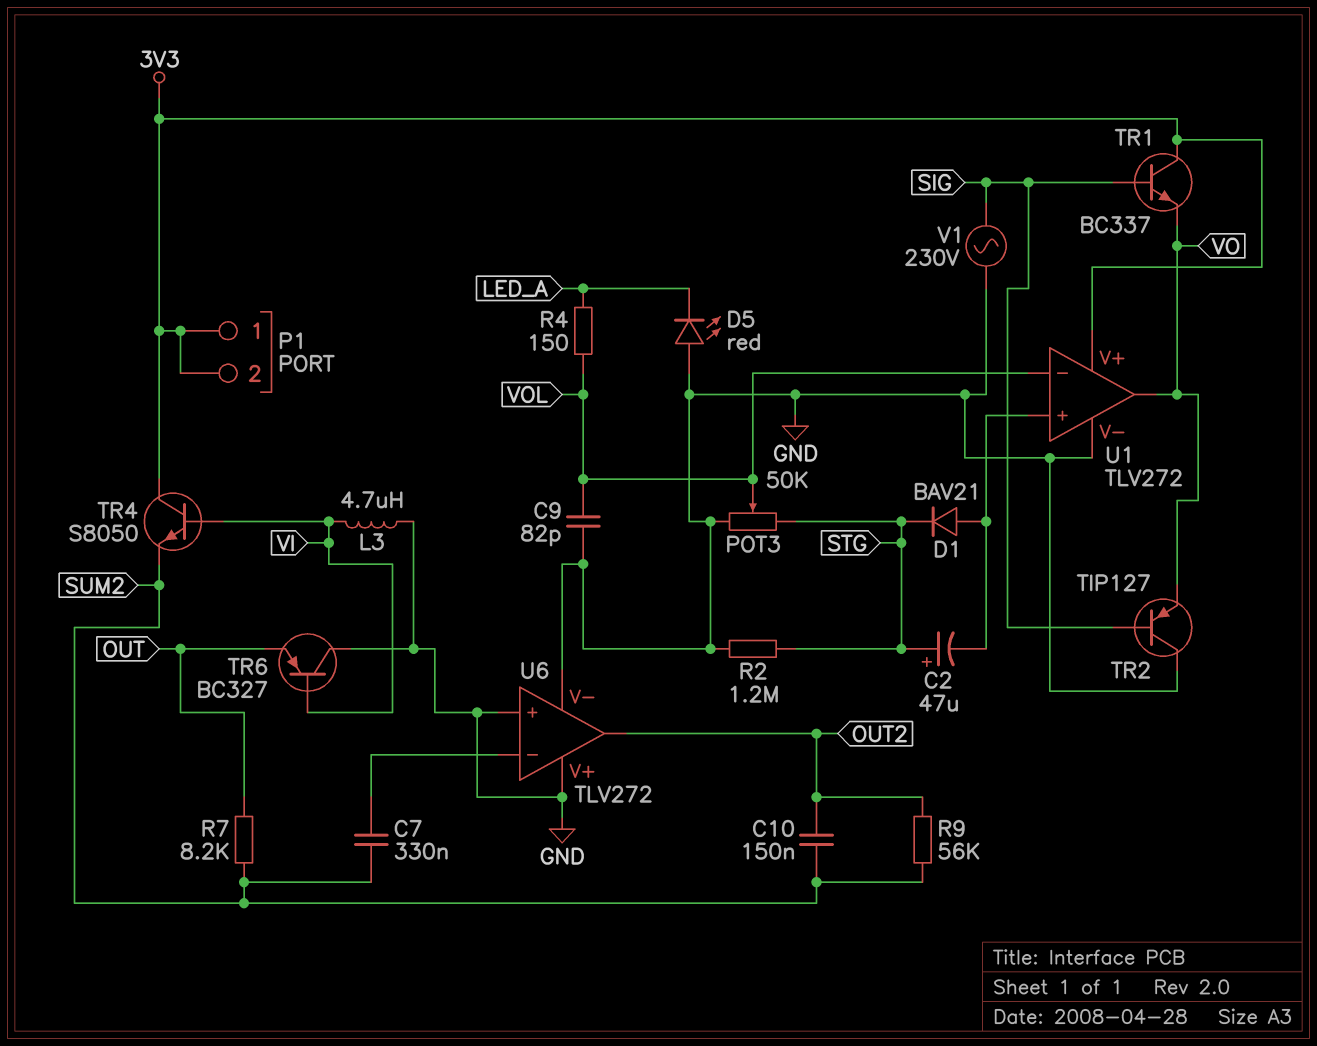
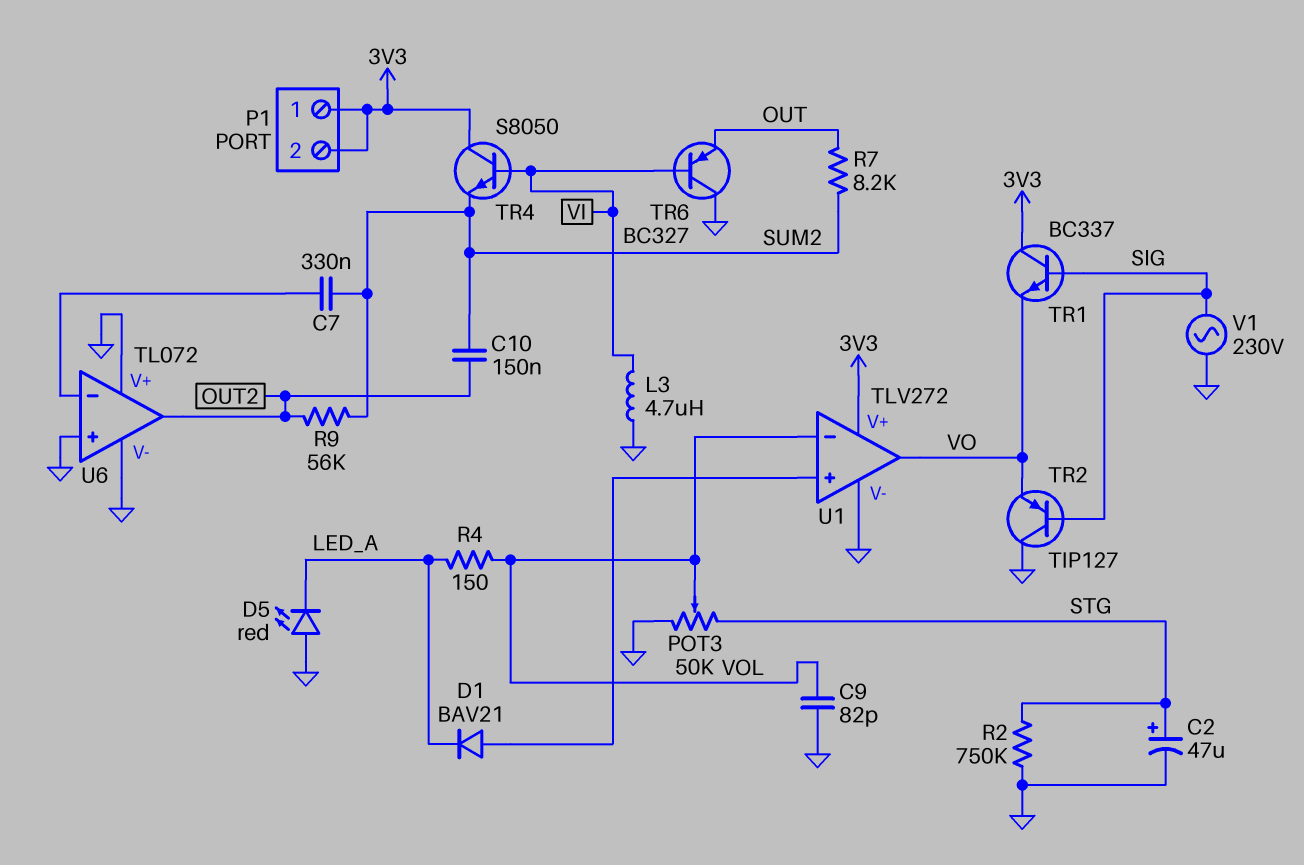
C2: 47uF (plus STG, minus U1/in+) -> 47uF (plus STG, minus GND)
D1: diode BAV21 (A U1/in+, K STG) -> diode BAV21 (A U1/in+, K LED_A)
R2: 1.2M (GND, STG) -> 750k (GND, STG)
U6: TLV272 -> TL072

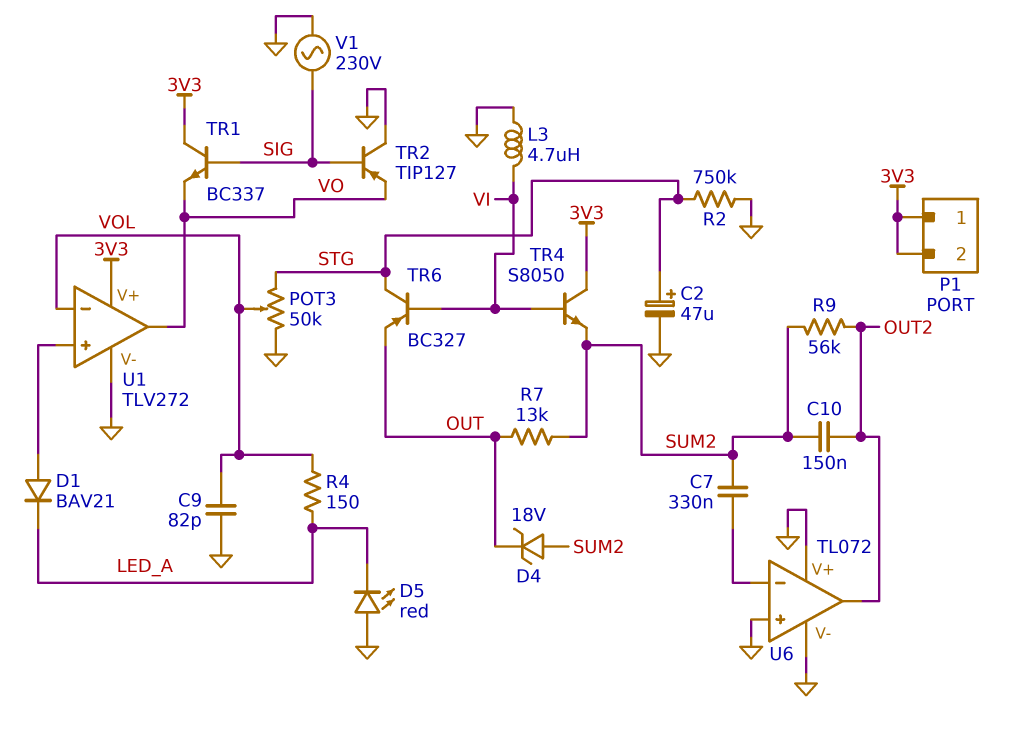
D4: none -> zener 18V (A SUM2, K OUT)
R7: 8.2k (OUT, SUM2) -> 13k (OUT, SUM2)
TR6: PNP BC327 (B VI, C GND, E OUT) -> PNP BC327 (B VI, C STG, E OUT)

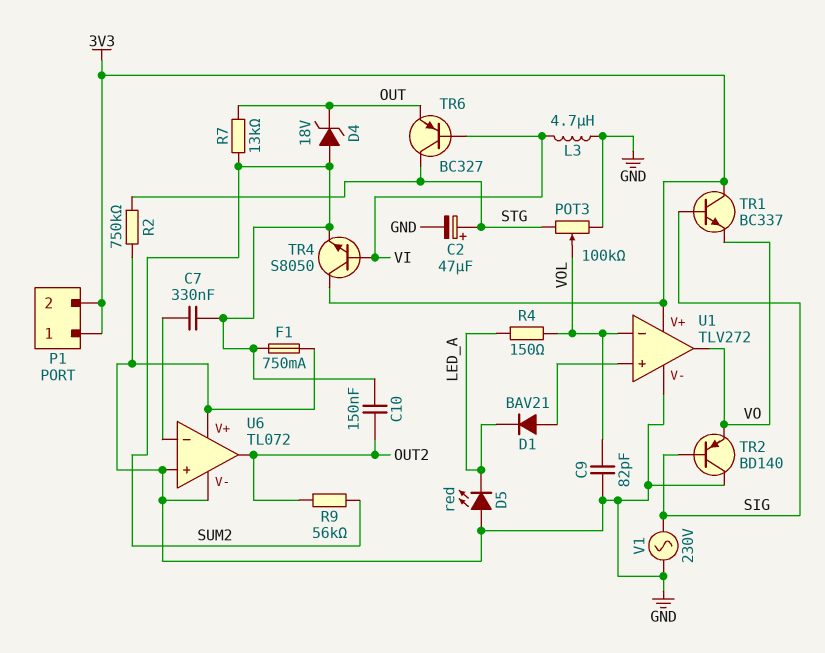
F1: none -> 750mA (GND, SUM2)
POT3: 50k (GND, STG, wiper VOL) -> 100k (GND, STG, wiper VOL)
TR2: PNP TIP127 (B SIG, C GND, E VO) -> PNP BD140 (B SIG, C GND, E VO)

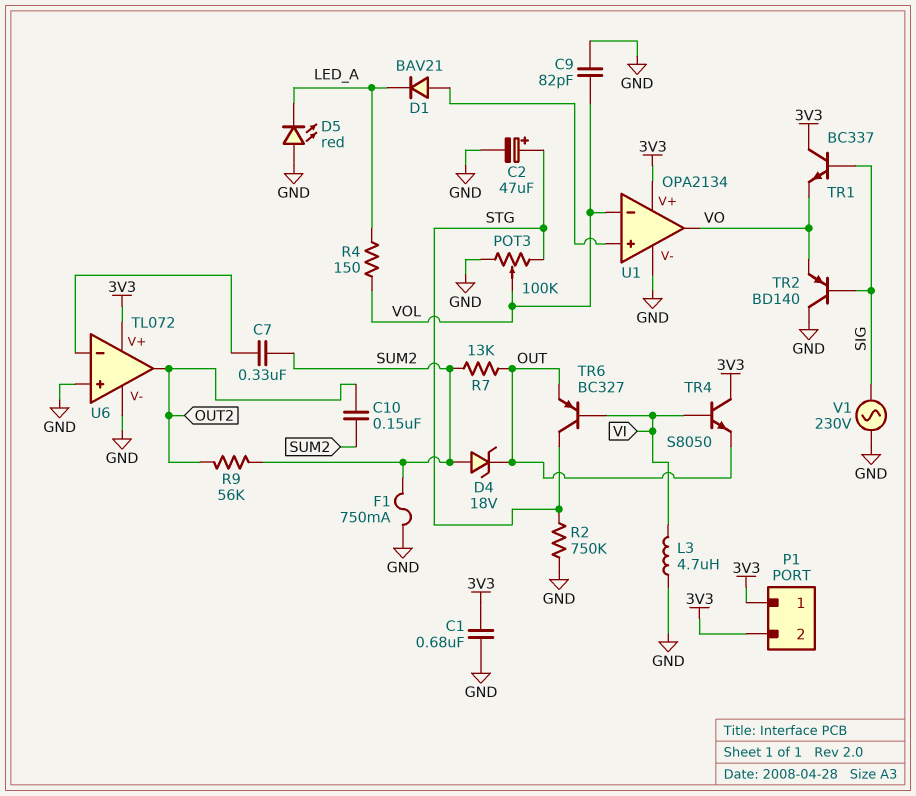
C1: none -> 680nF (3V3, GND)
TR4: NPN S8050 (B VI, C 3V3, E SUM2) -> NPN S8050 (B VI, C 3V3, E OUT)
U1: TLV272 -> OPA2134
U6 pin V+: GND -> 3V3

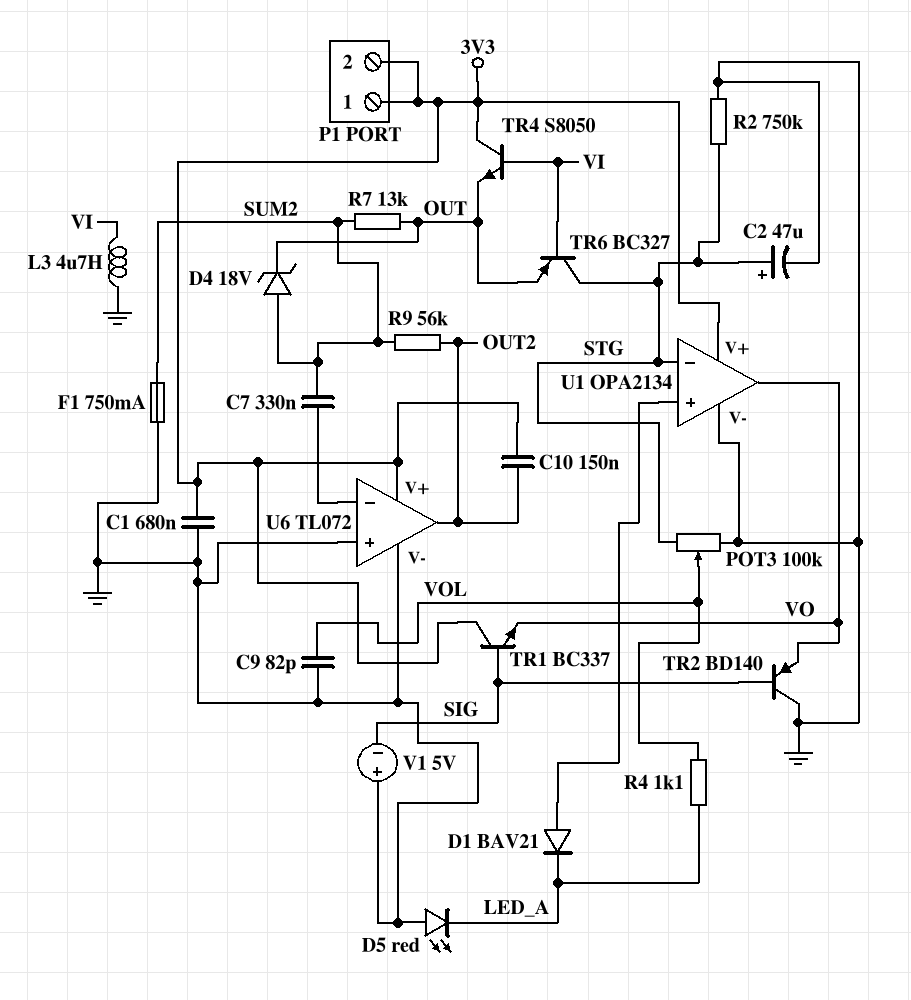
C10: 150nF (OUT2, SUM2) -> 150nF (3V3, OUT2)
R4: 150 (LED_A, VOL) -> 1.1k (LED_A, VOL)
U1 pin in-: VOL -> STG
V1: AC 230V (GND, SIG) -> 5V (plus GND, minus SIG)

